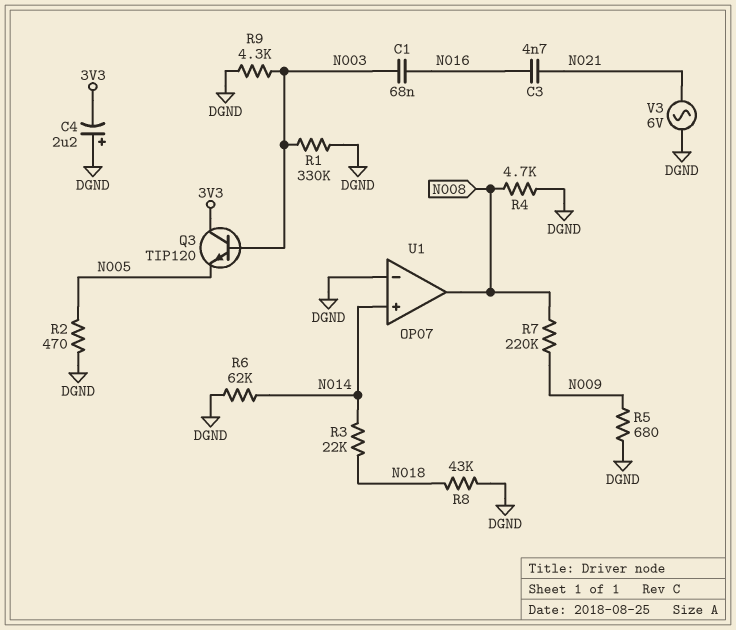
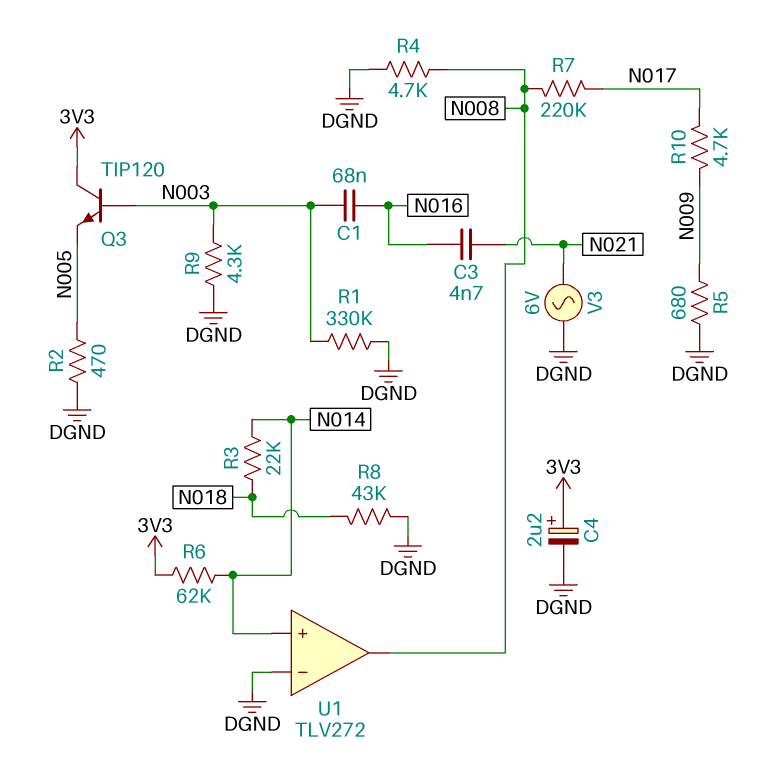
C4: 2.2uF (plus DGND, minus 3V3) -> 2.2uF (plus 3V3, minus DGND)
R6: 62k (DGND, N014) -> 62k (3V3, N014)
R7: 220k (N008, N009) -> 220k (N008, N017)
R10: none -> 4.7k (N009, N017)
U1: OP07 -> TLV272

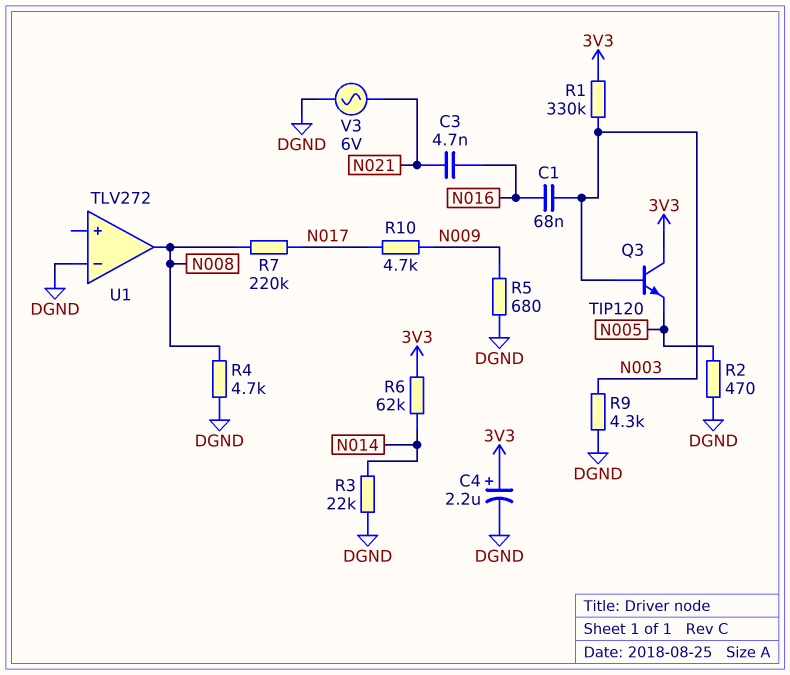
R1: 330k (DGND, N003) -> 330k (3V3, N003)
R3: 22k (N014, N018) -> 22k (DGND, N014)
R8: 43k (DGND, N018) -> none
U1 pin in+: N014 -> none

